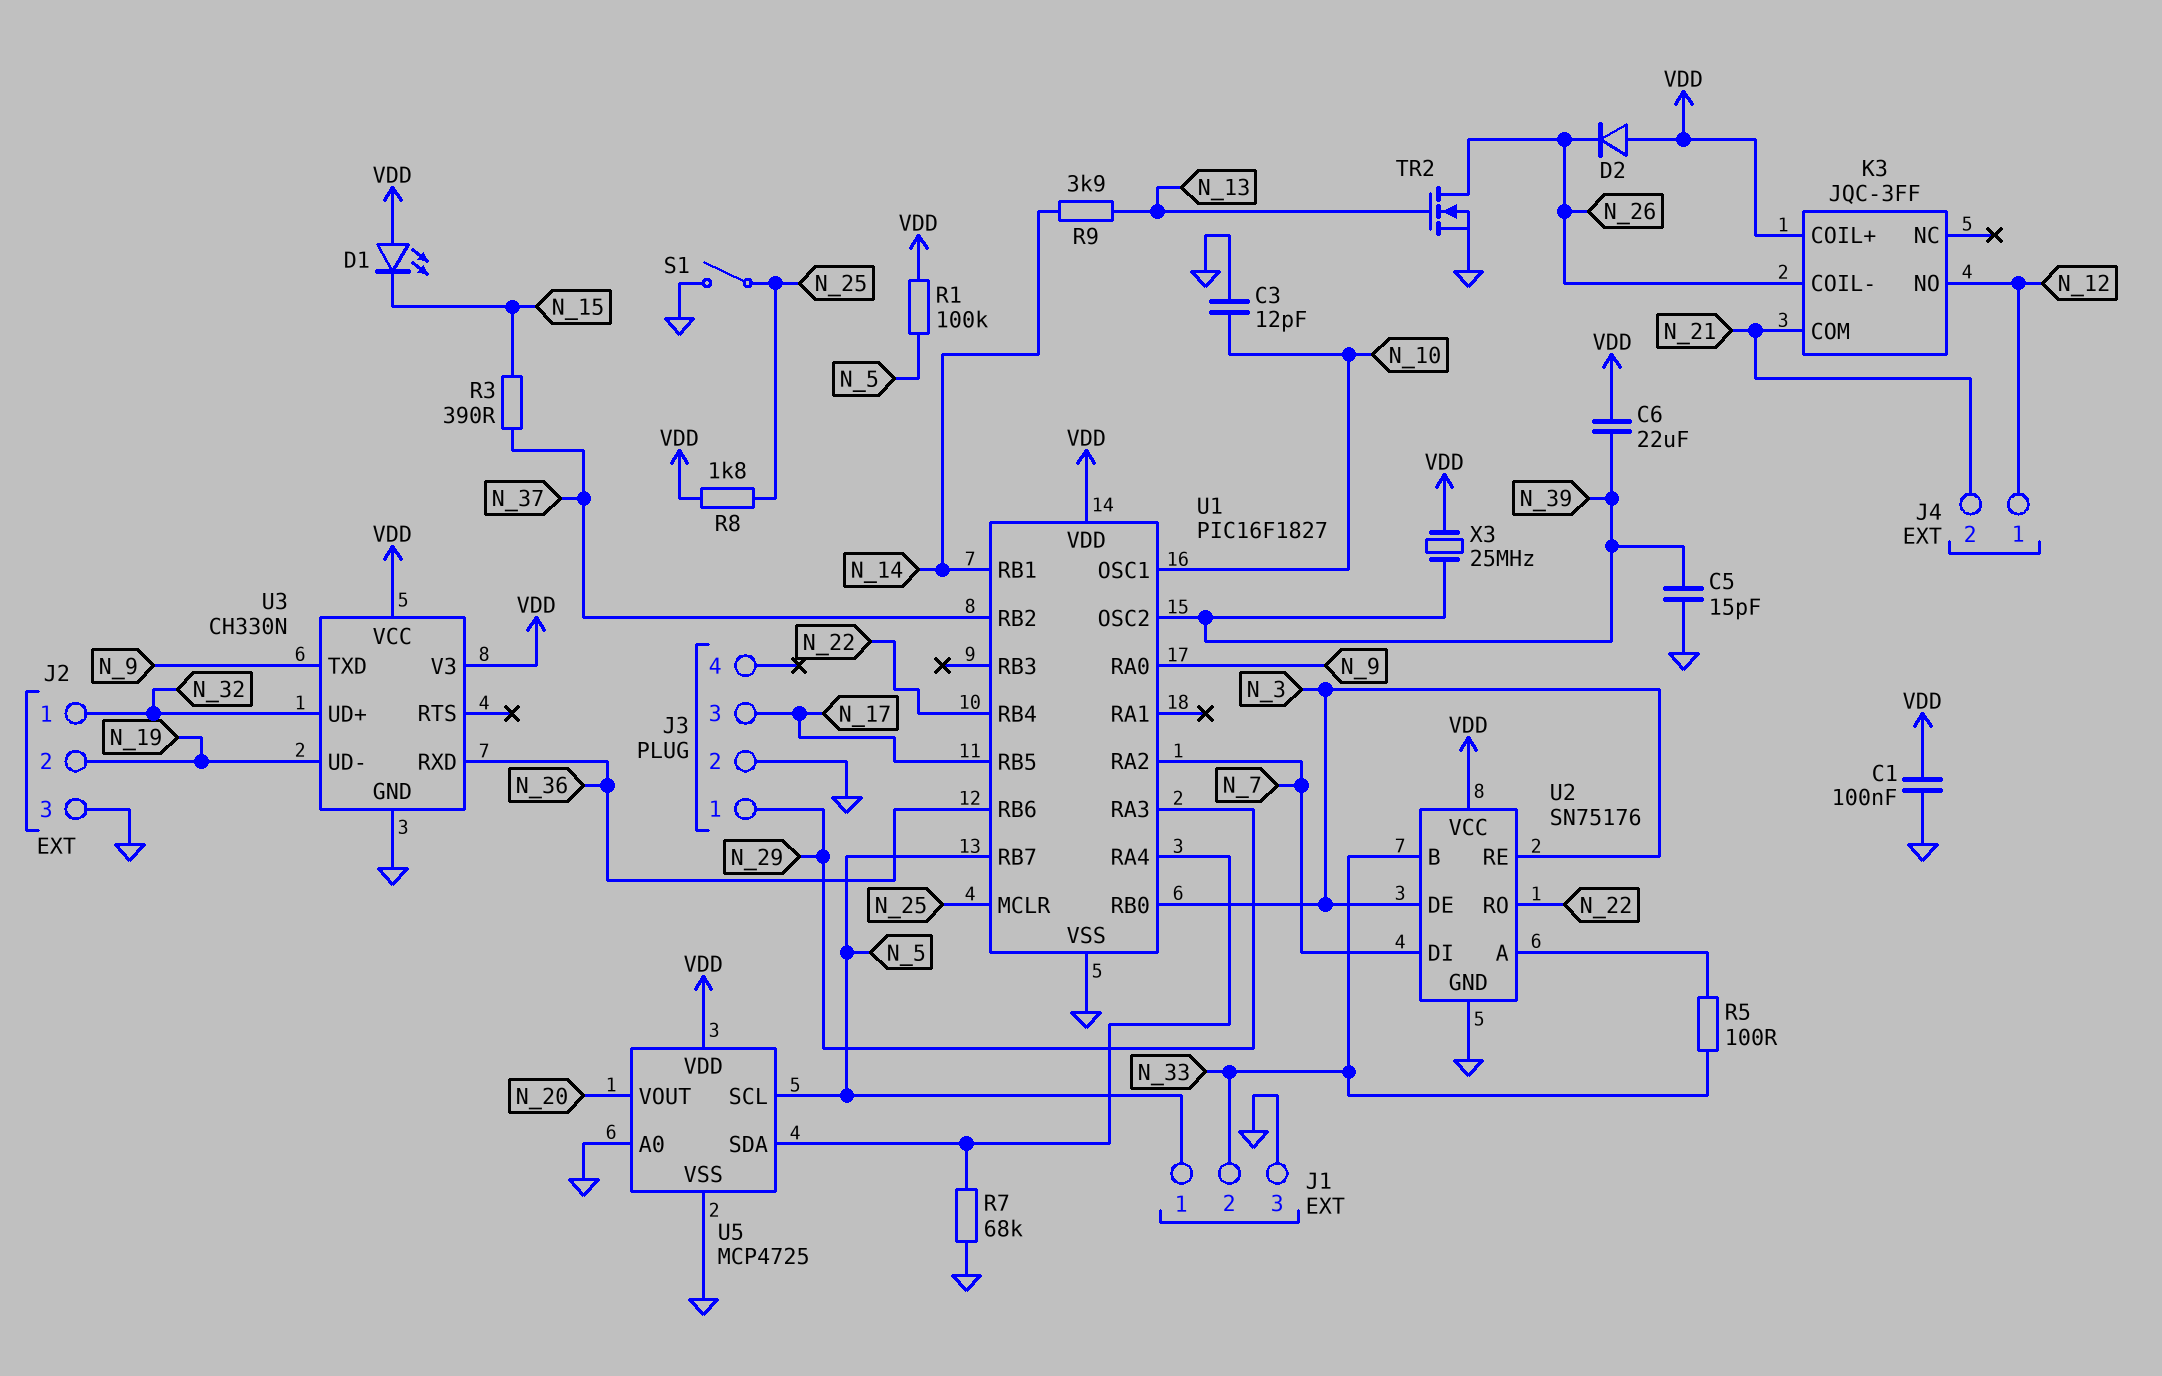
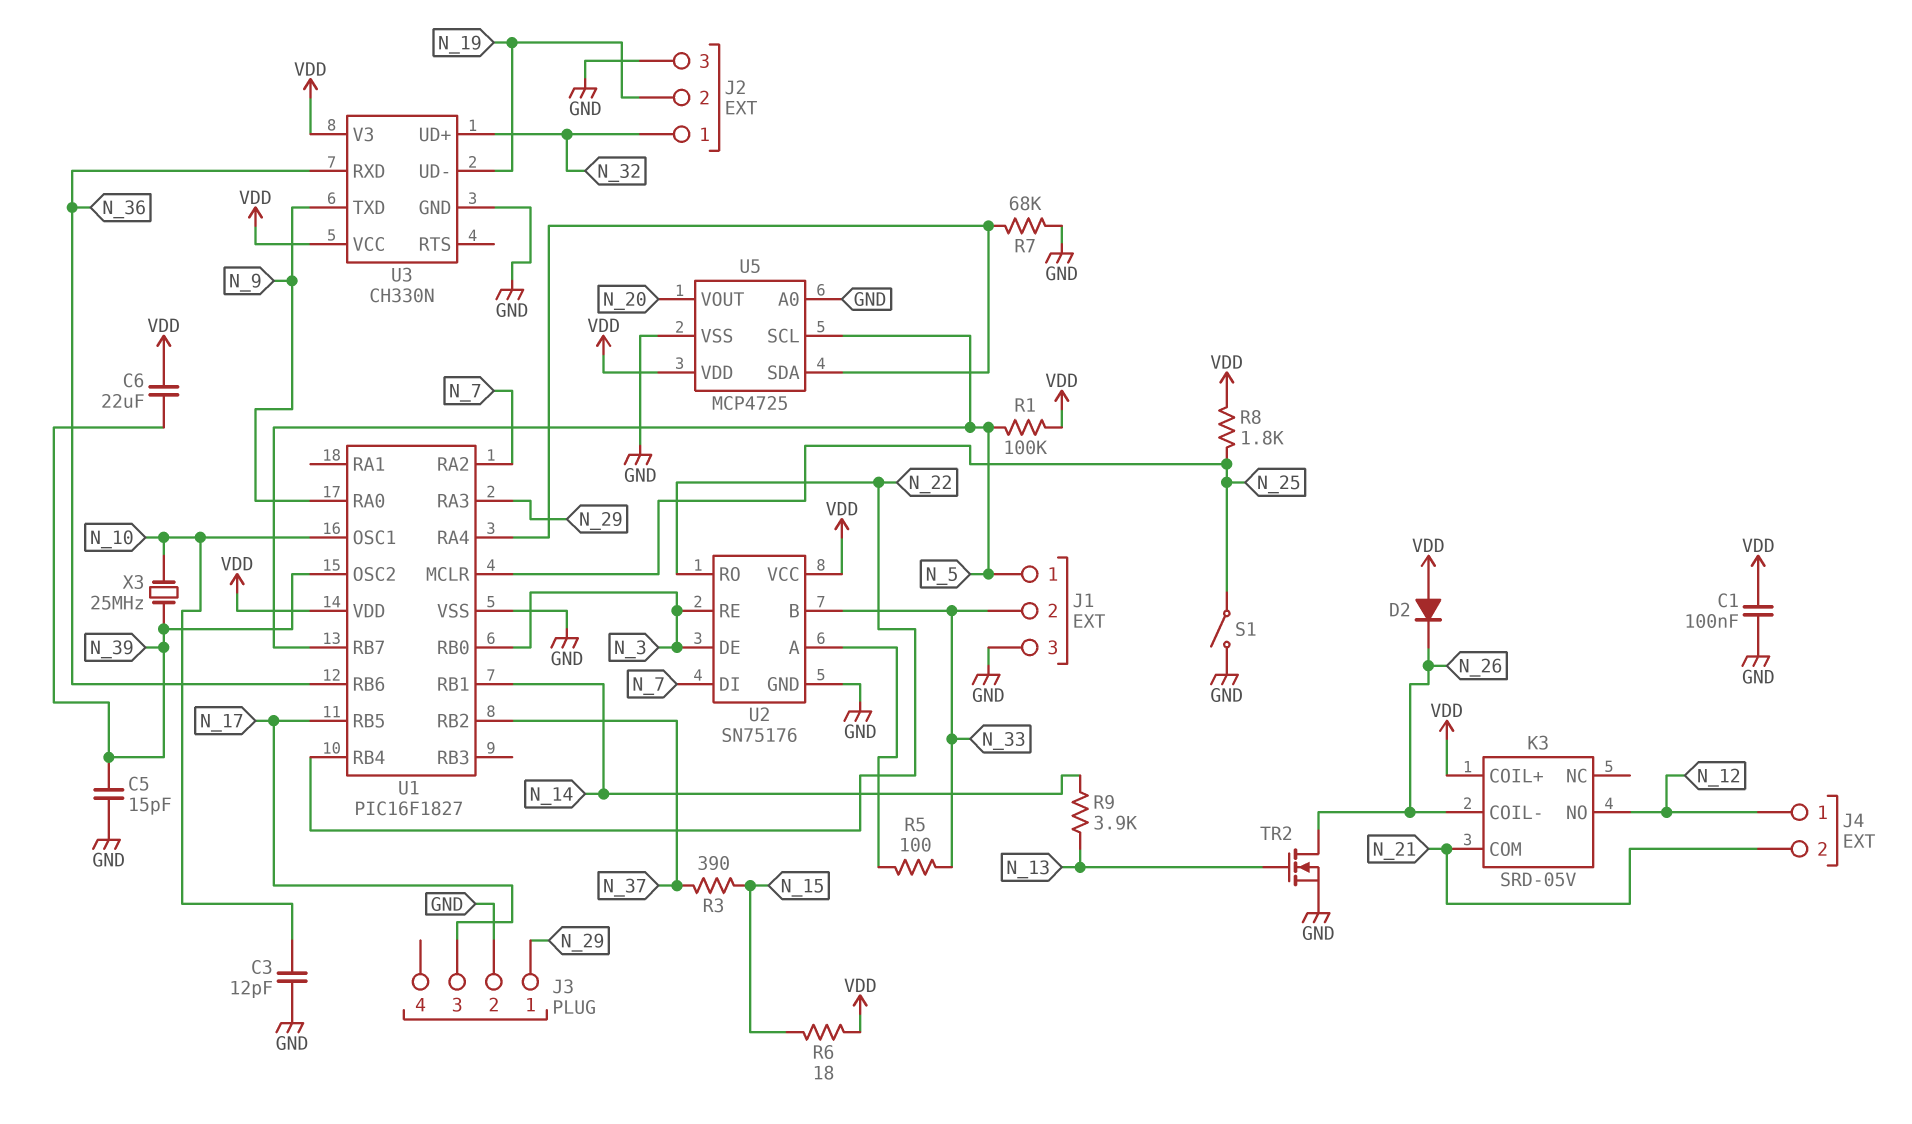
D1: LED (A VDD, K N_15) -> none
K3: JQC-3FF -> SRD-05V
R6: none -> 18 (N_15, VDD)
X3: 25MHz (N_39, VDD) -> 25MHz (N_10, N_39)

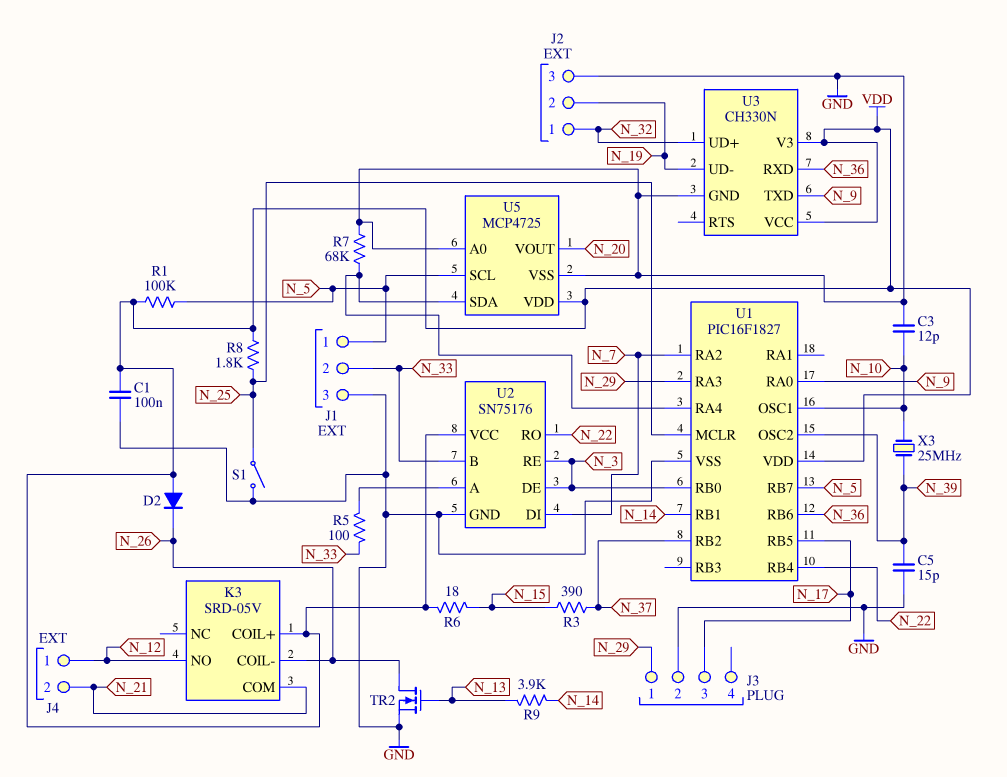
C6: 22uF (N_39, VDD) -> none

